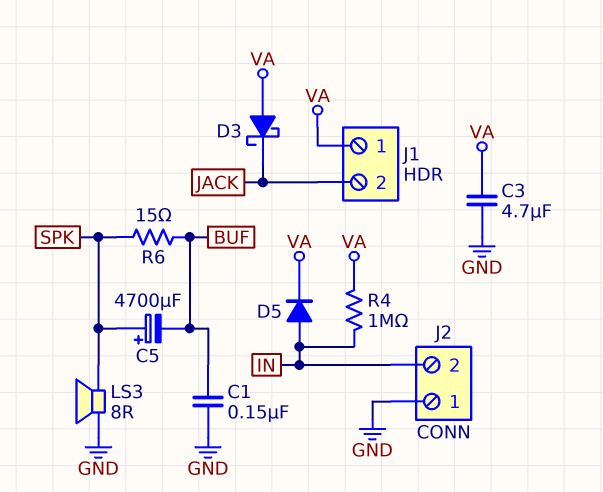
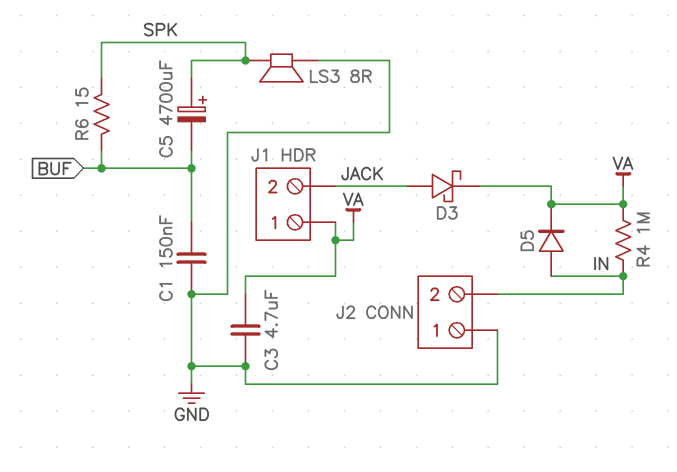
D3: schottky (A VA, K JACK) -> schottky (A JACK, K VA)

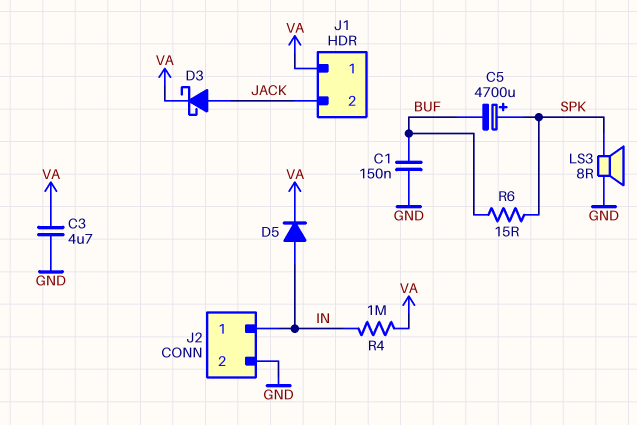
J2 pin 1: GND -> IN
J2 pin 2: IN -> GND

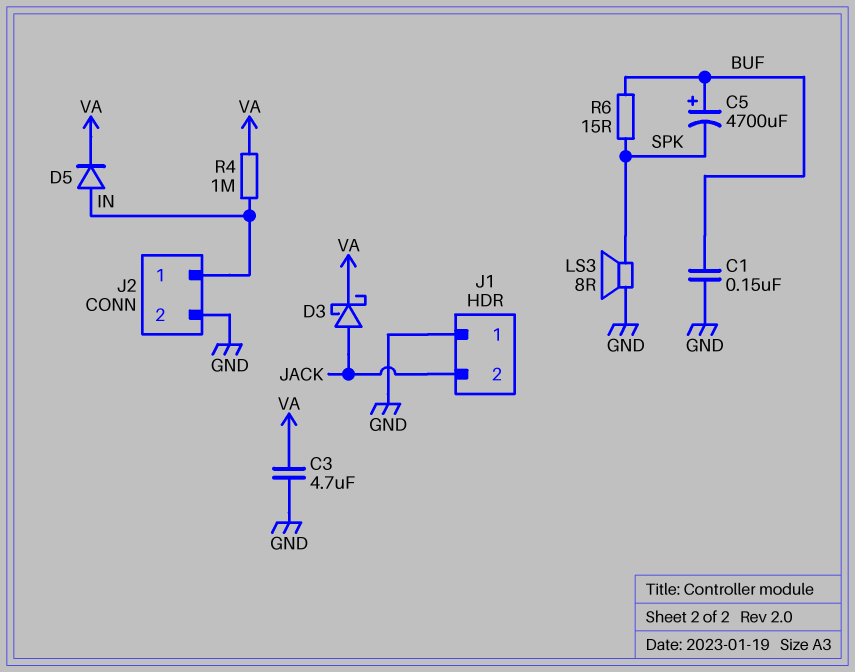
C5: 4700uF (plus SPK, minus BUF) -> 4700uF (plus BUF, minus SPK)
J1 pin 1: VA -> GND

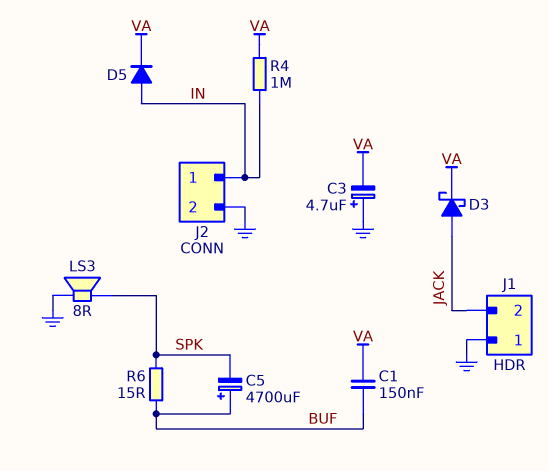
C1: 150nF (BUF, GND) -> 150nF (BUF, VA)
C3: 4.7uF (GND, VA) -> 4.7uF (plus GND, minus VA)

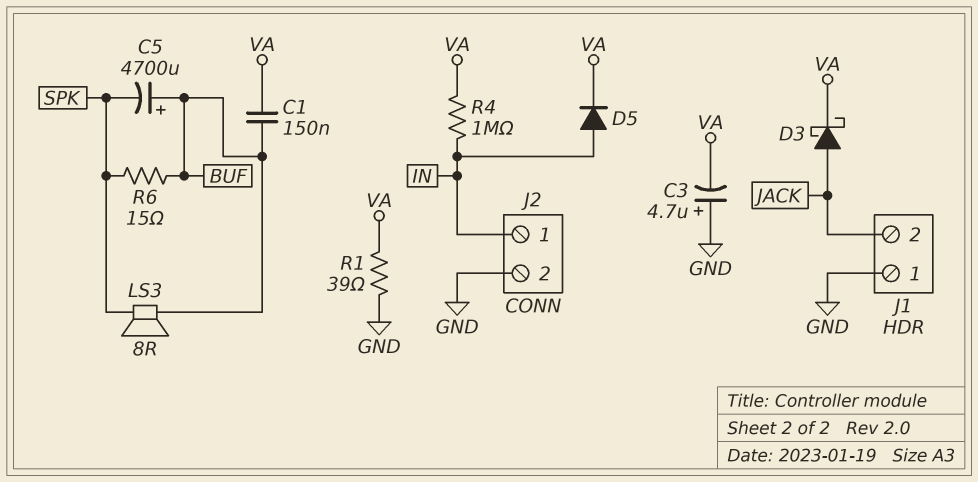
LS3: speaker 8R (GND, SPK) -> speaker 8R (BUF, SPK)
R1: none -> 39 (GND, VA)

